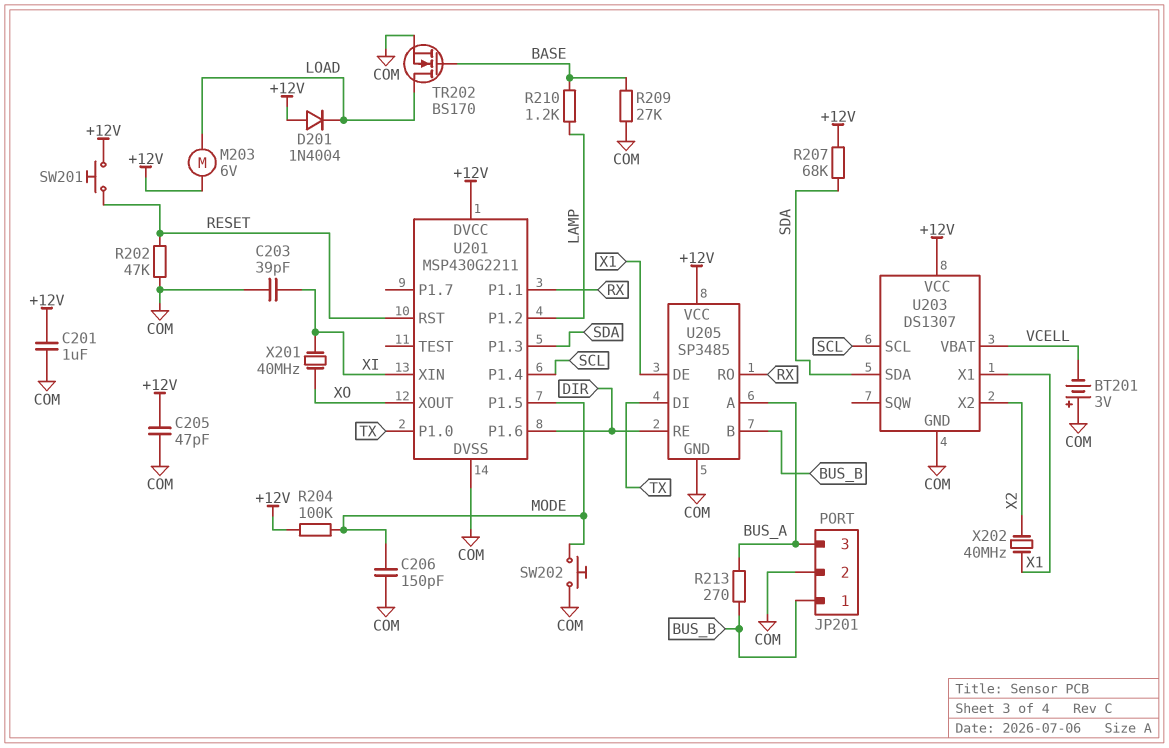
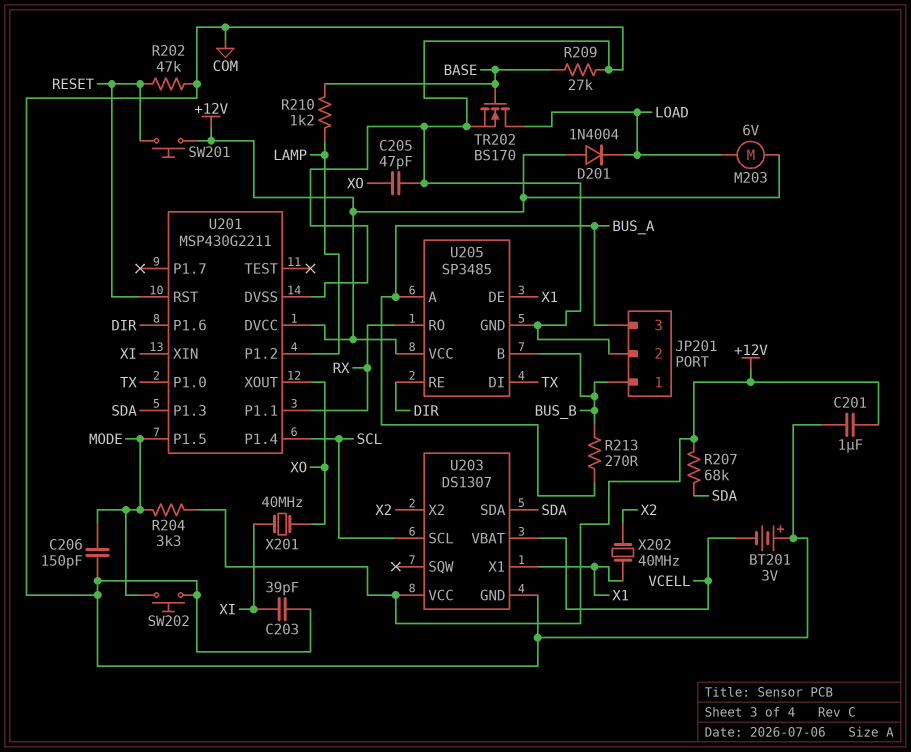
C205: 47pF (+12V, COM) -> 47pF (COM, XO)
R204: 100k (+12V, MODE) -> 3.3k (+12V, MODE)

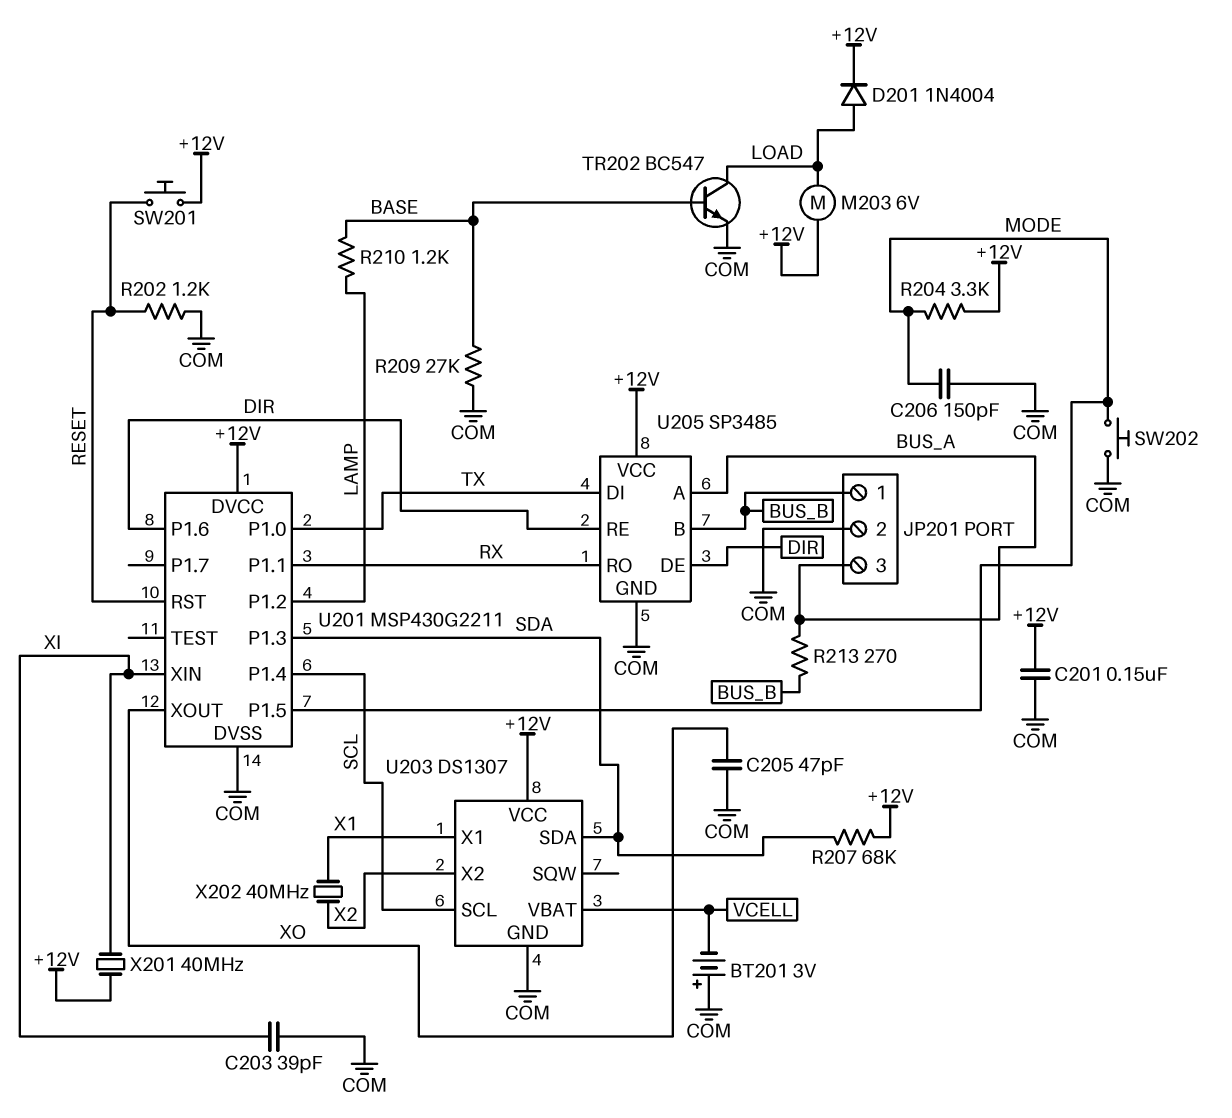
C201: 1uF (+12V, COM) -> 150nF (+12V, COM)
D201: diode 1N4004 (A +12V, K LOAD) -> diode 1N4004 (A LOAD, K +12V)
R202: 47k (COM, RESET) -> 1.2k (COM, RESET)
TR202: NMOS BS170 (G BASE, D LOAD, S COM) -> NPN BC547 (B BASE, C LOAD, E COM)
U205 pin DE: X1 -> DIR
X201: 40MHz (XI, XO) -> 40MHz (+12V, XI)

